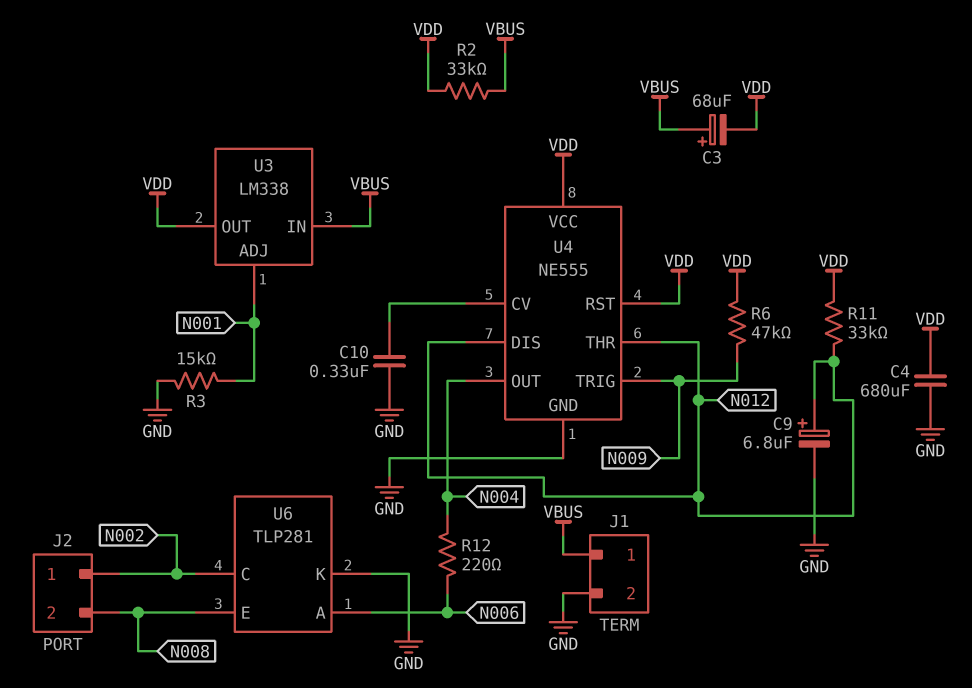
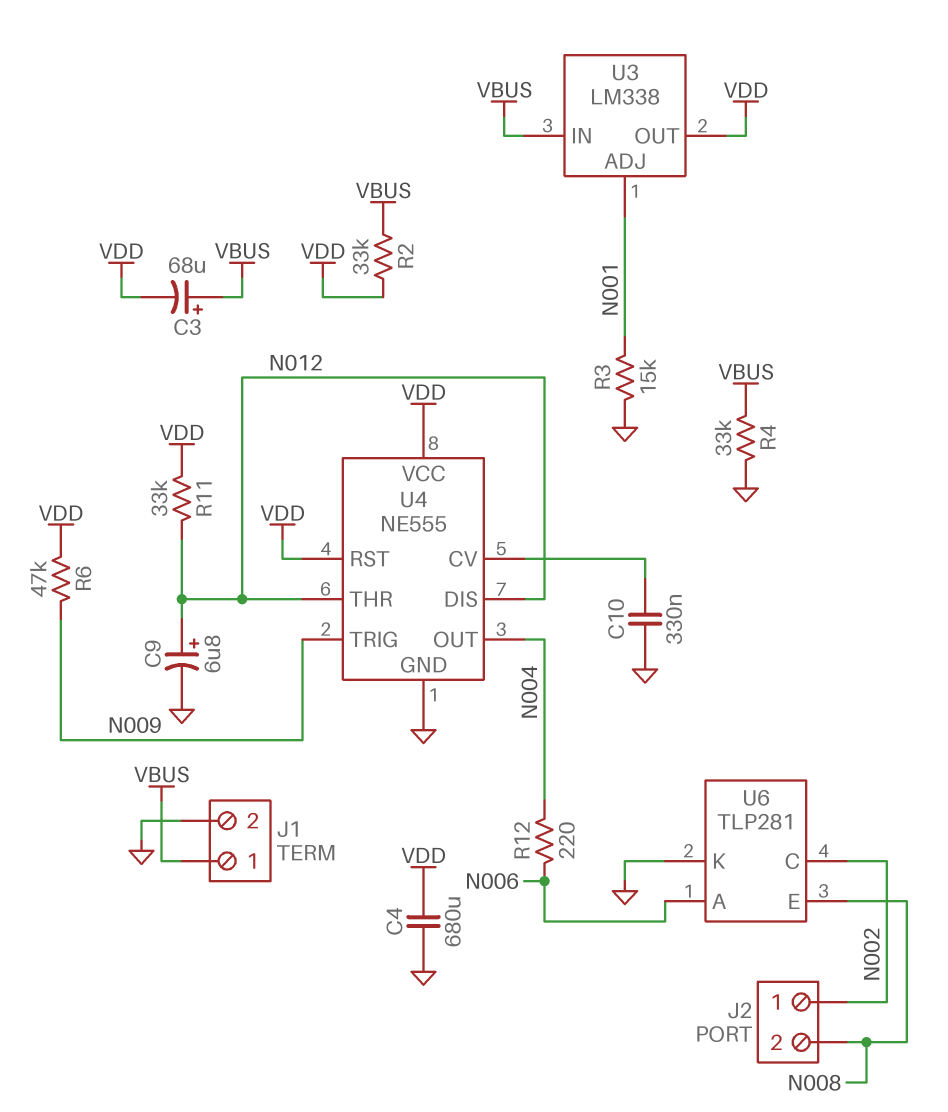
R4: none -> 33k (GND, VBUS)

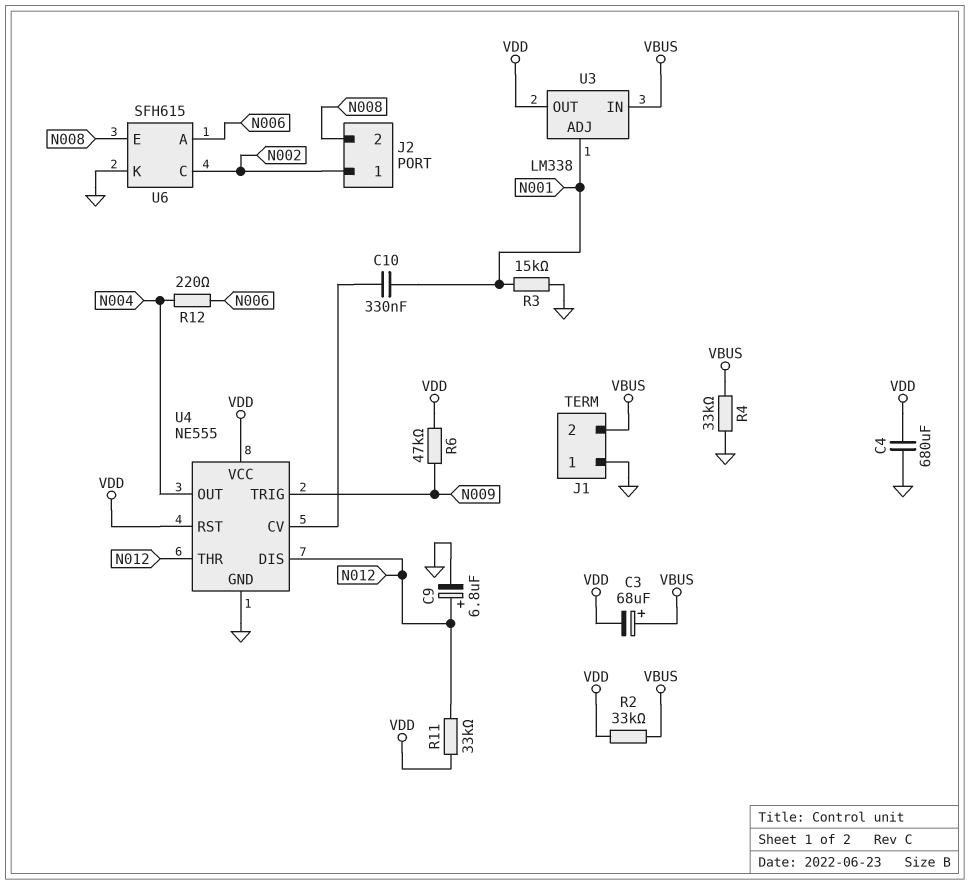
C10: 330nF (GND, U4/CV) -> 330nF (N001, U4/CV)
J1 pin 1: VBUS -> GND
J1 pin 2: GND -> VBUS
U6: TLP281 -> SFH615

